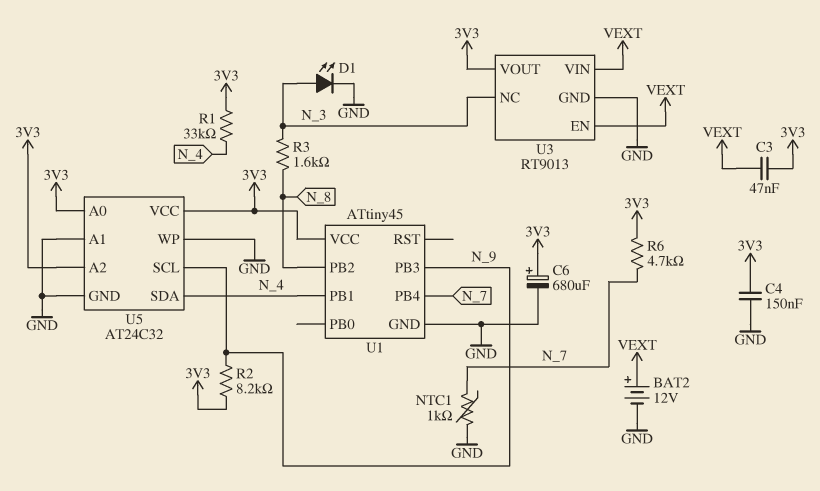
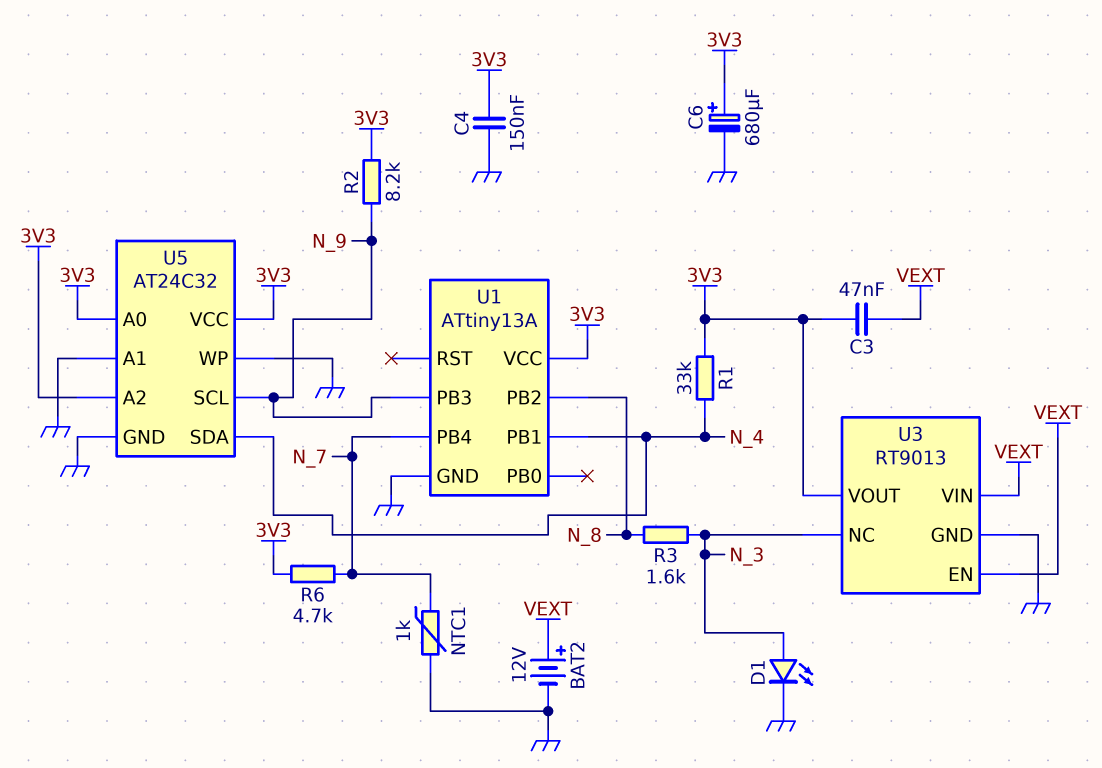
U1: ATtiny45 -> ATtiny13A

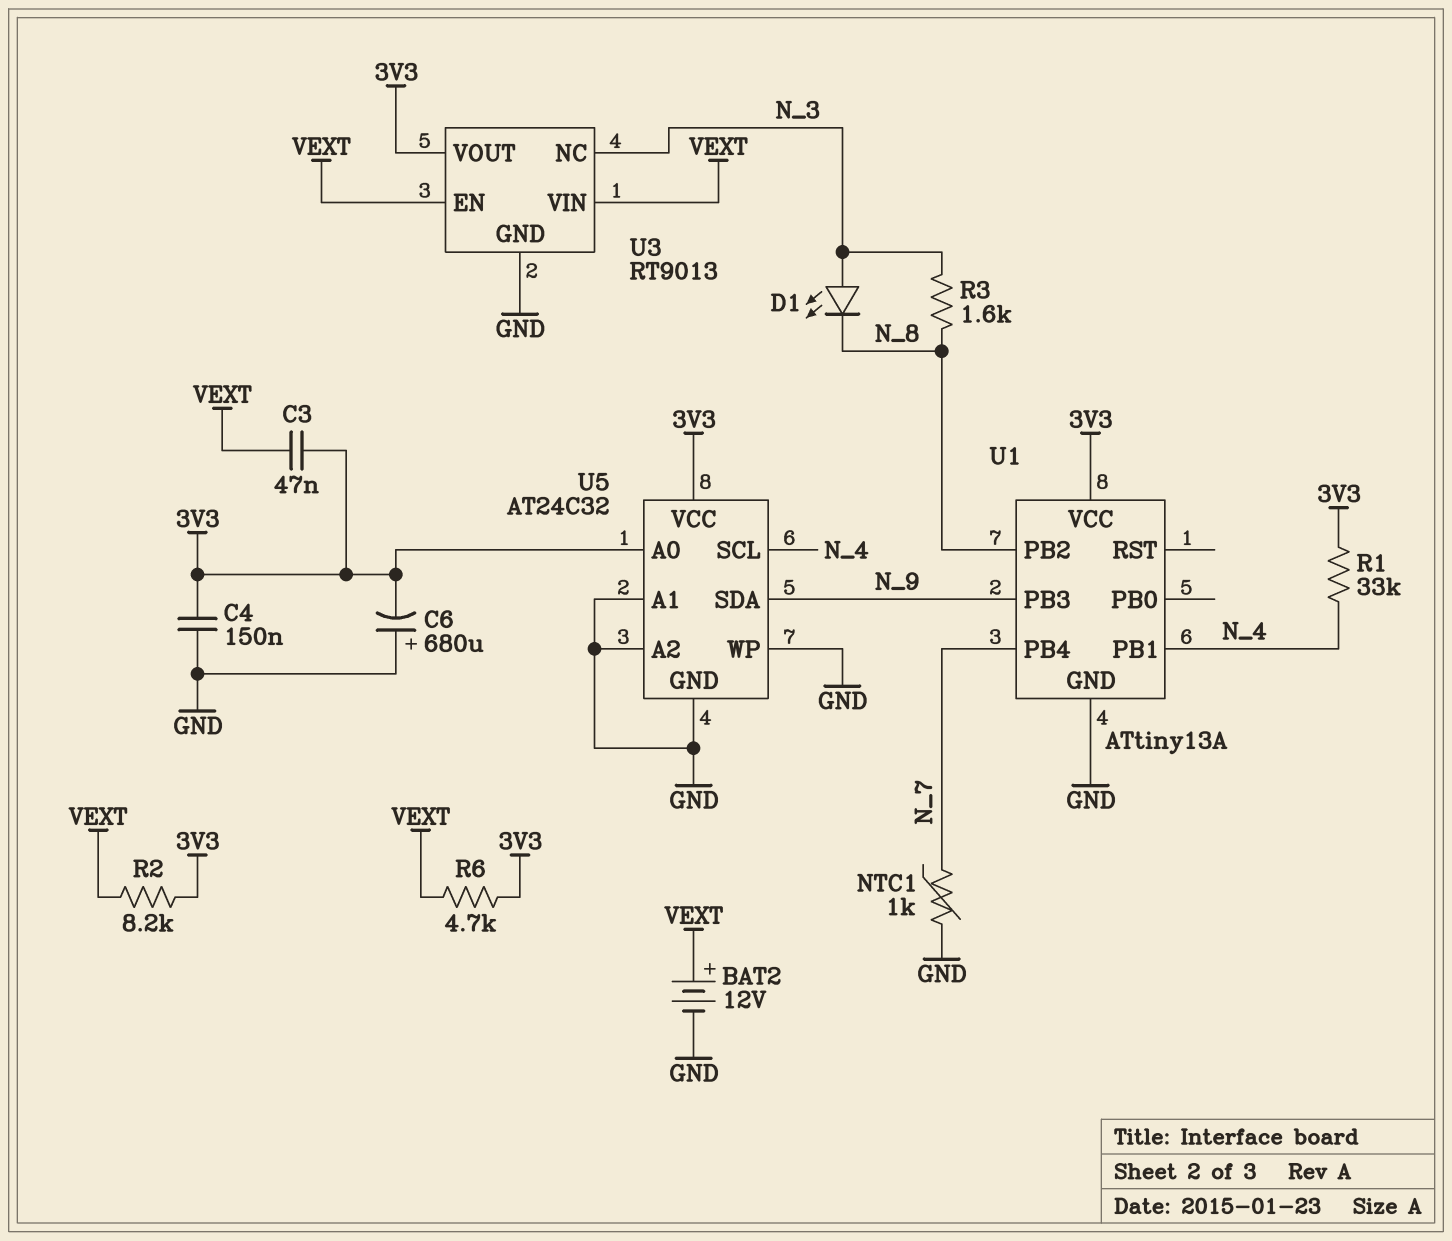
C6: 680uF (plus 3V3, minus GND) -> 680uF (plus GND, minus 3V3)
D1: LED (A N_3, K GND) -> LED (A N_3, K N_8)
R2: 8.2k (3V3, N_9) -> 8.2k (3V3, VEXT)
R6: 4.7k (3V3, N_7) -> 4.7k (3V3, VEXT)
U5 pin A2: 3V3 -> GND
U5 pin SCL: N_9 -> N_4
U5 pin SDA: N_4 -> N_9

